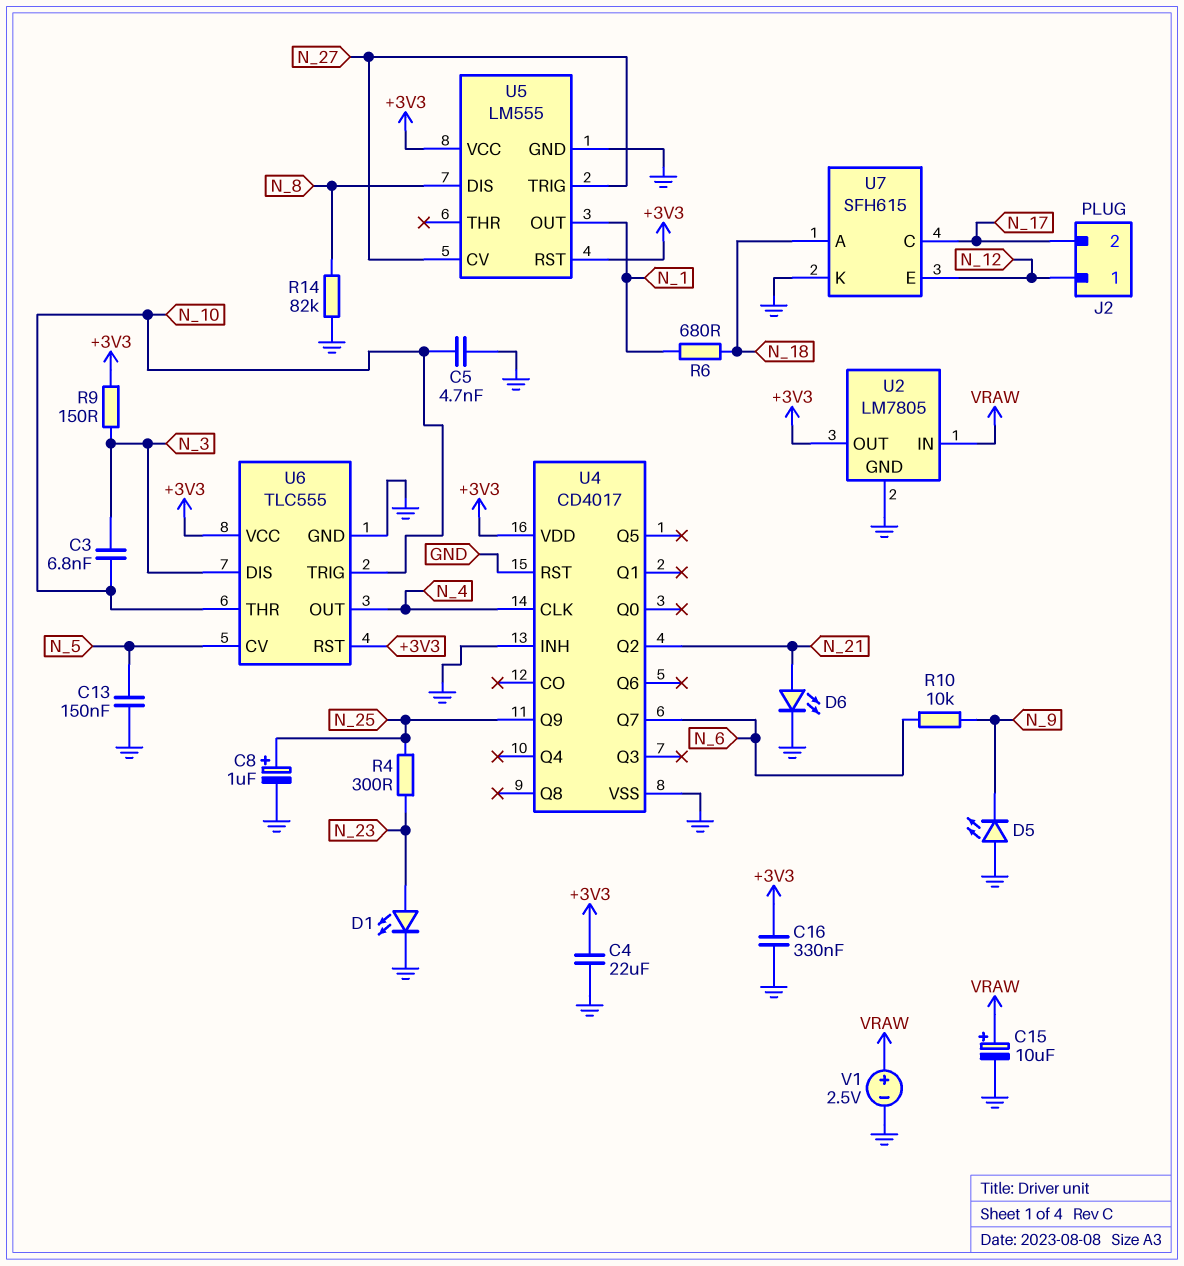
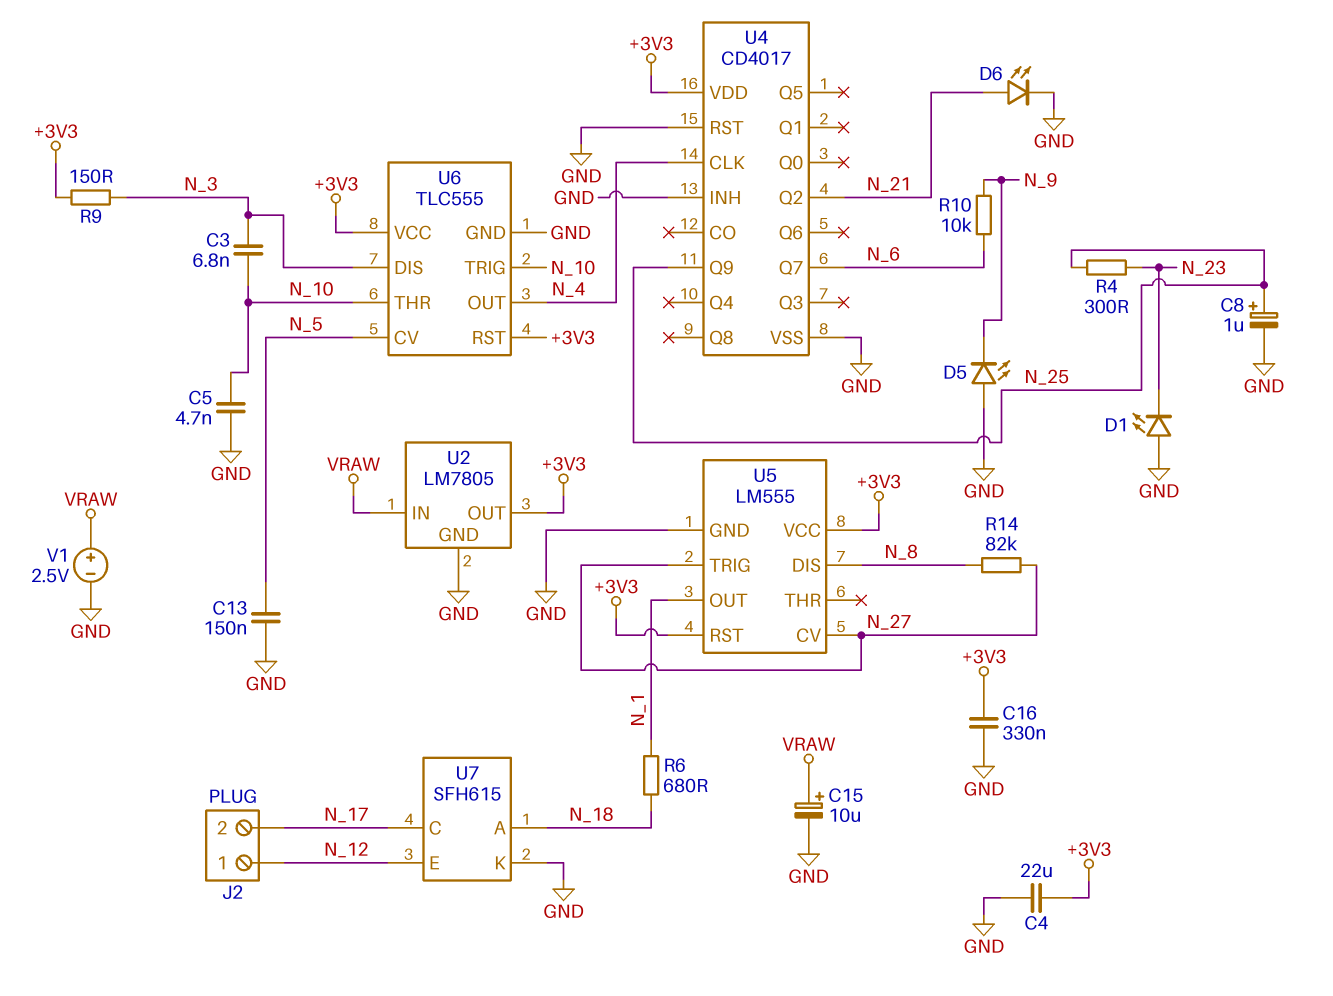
D1: LED (A N_23, K GND) -> LED (A GND, K N_23)
R14: 82k (GND, N_8) -> 82k (N_8, N_27)

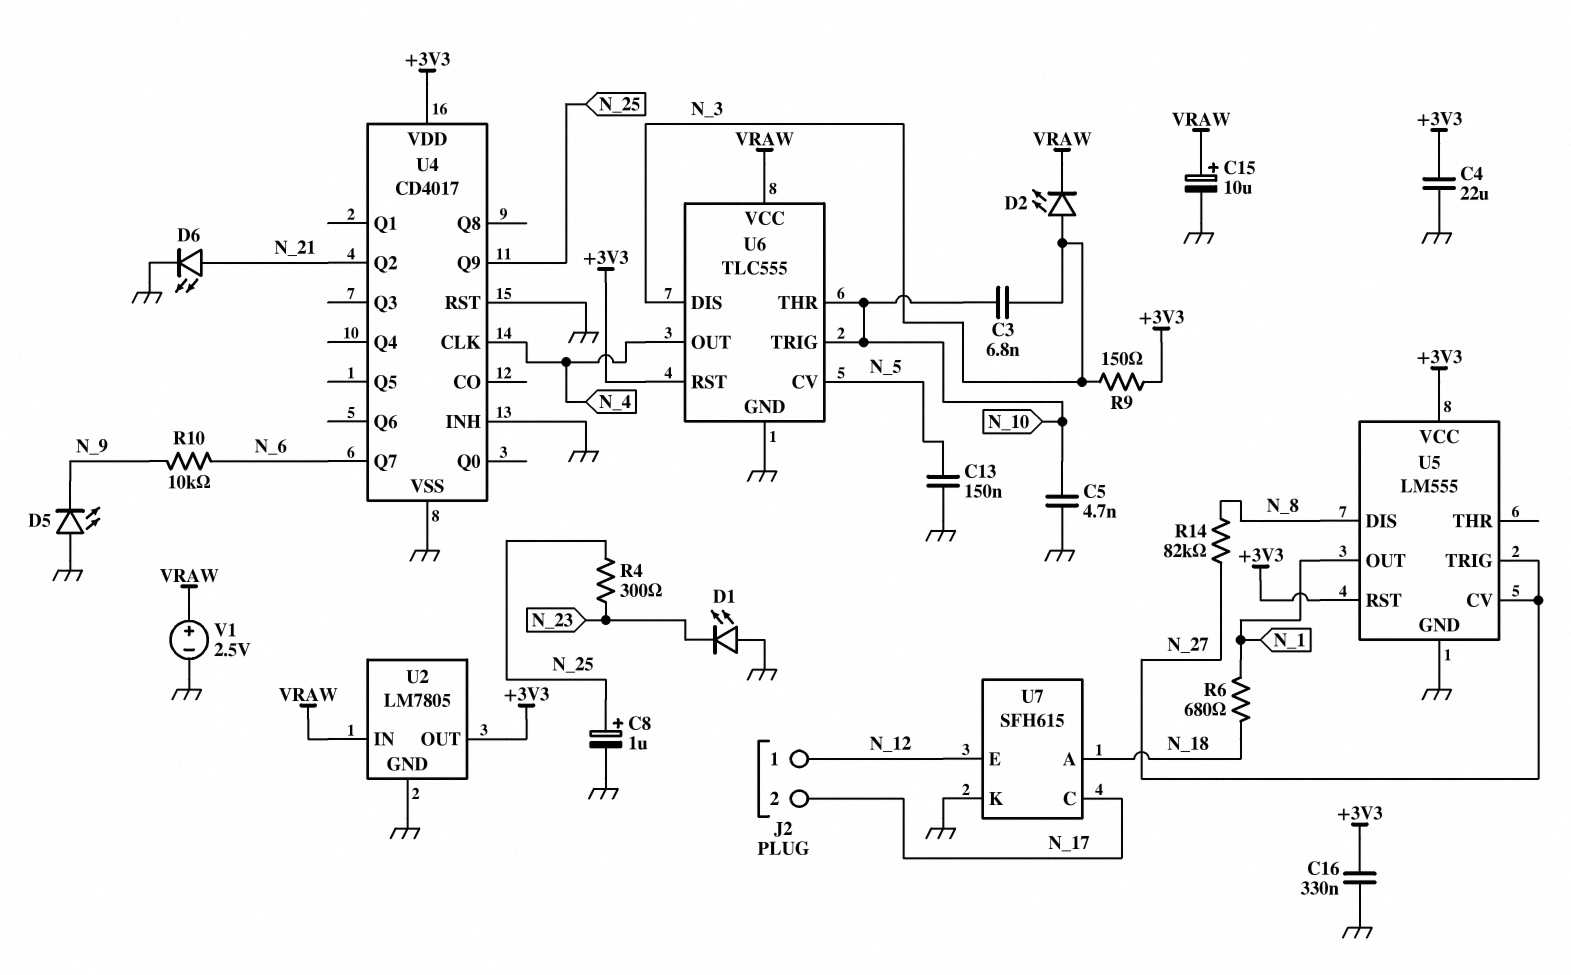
D2: none -> LED (A N_3, K VRAW)
U6 pin VCC: +3V3 -> VRAW

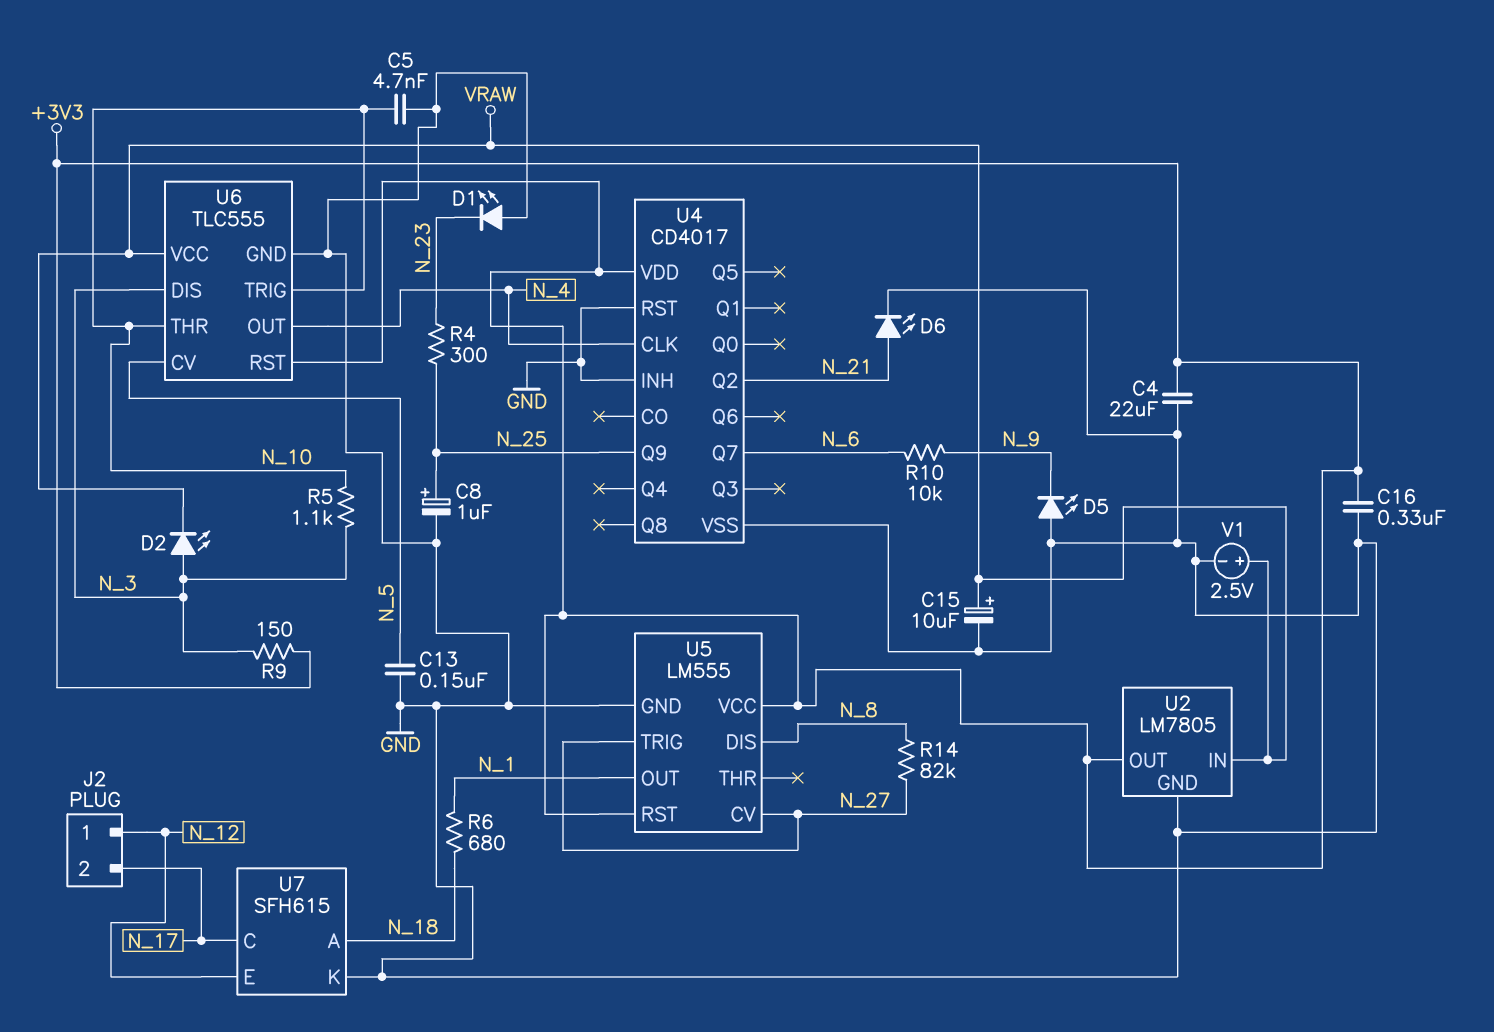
C3: 6.8nF (N_3, N_10) -> none
R5: none -> 1.1k (N_3, N_10)

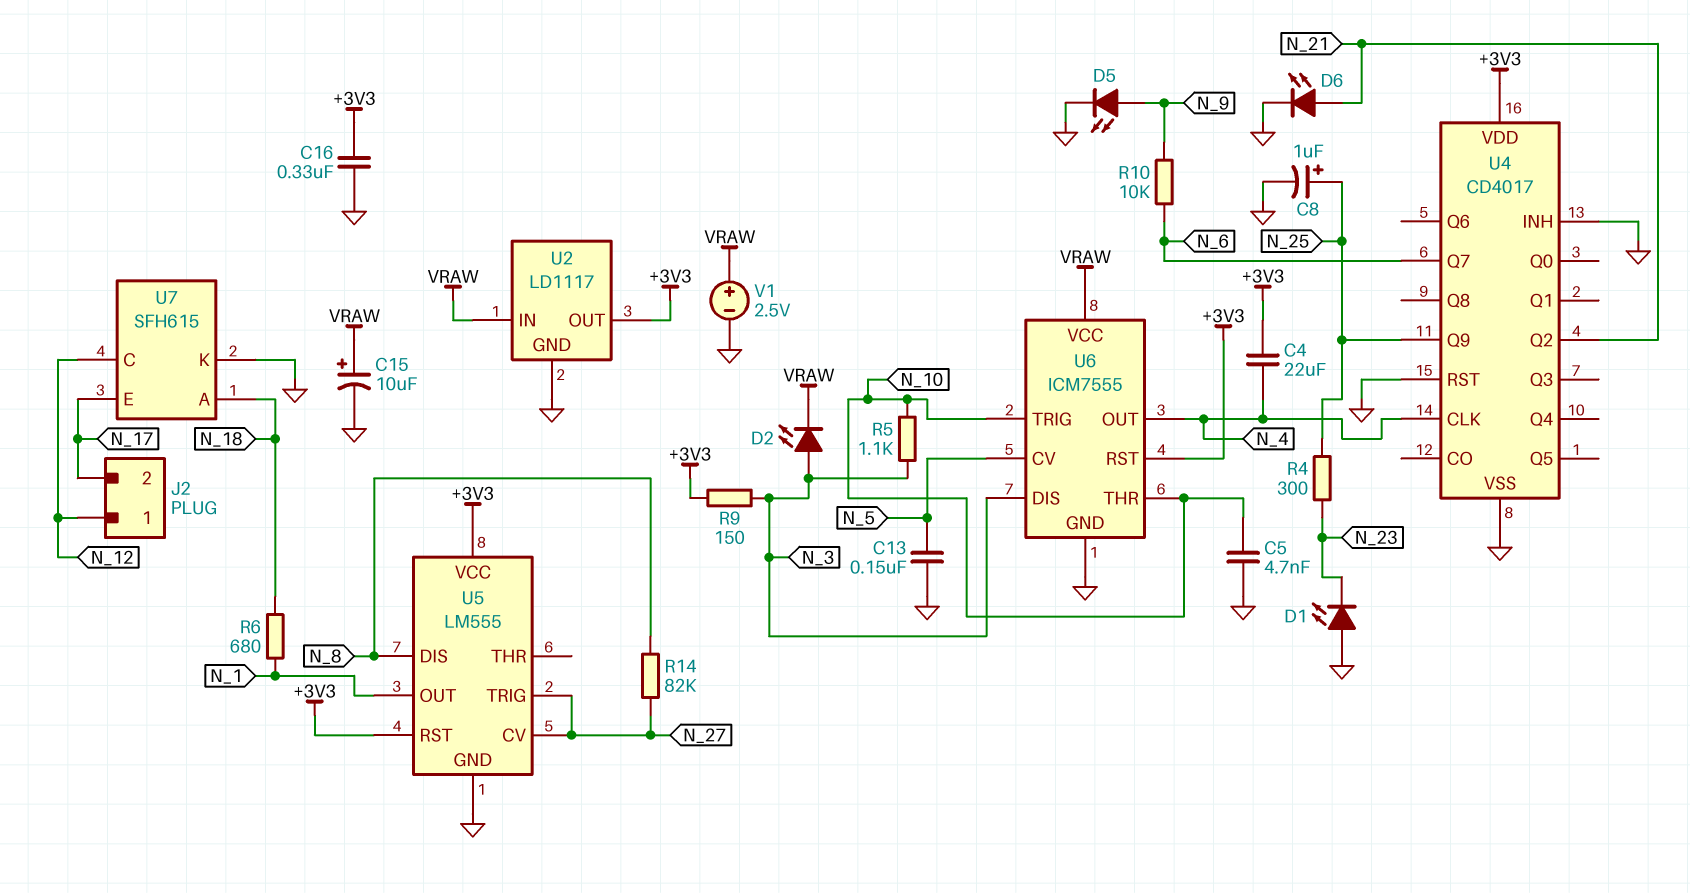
C4: 22uF (+3V3, GND) -> 22uF (+3V3, N_4)
D5: LED (A GND, K N_9) -> LED (A N_9, K GND)
U2: LM7805 -> LD1117
U6: TLC555 -> ICM7555
U7 pin C: N_17 -> N_12
U7 pin E: N_12 -> N_17

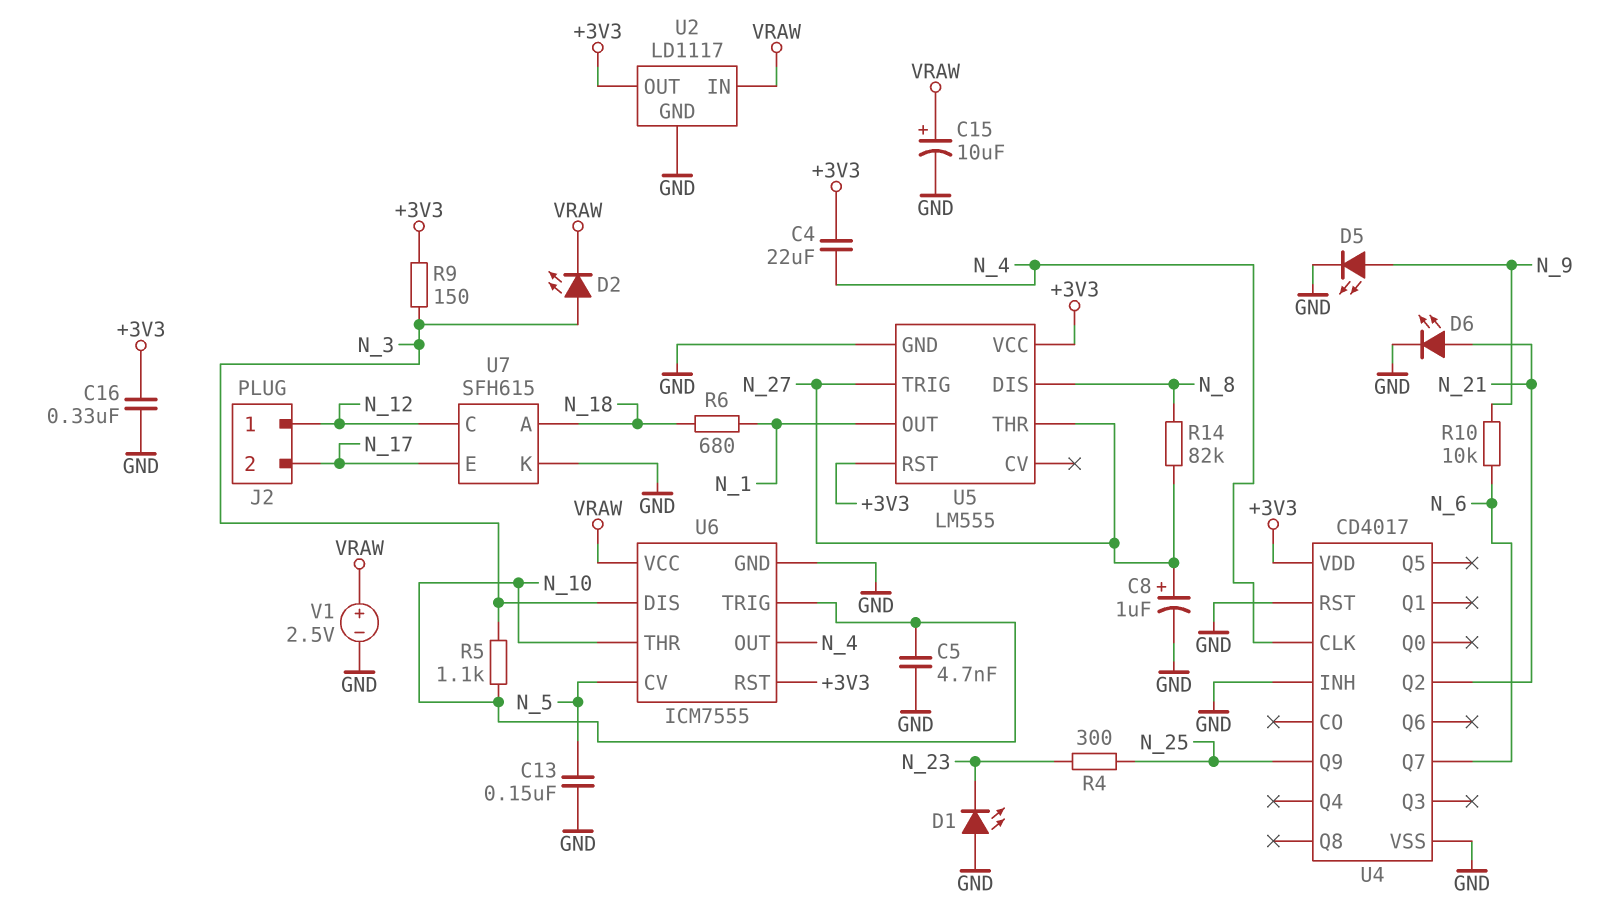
C8: 1uF (plus N_25, minus GND) -> 1uF (plus N_27, minus GND)
U5 pin CV: N_27 -> none
U5 pin THR: none -> N_27

